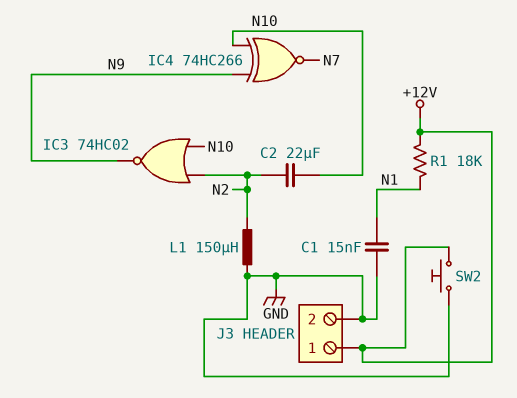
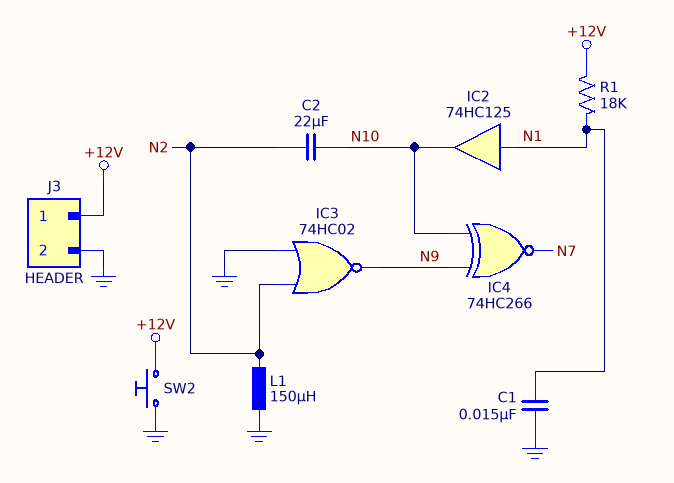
IC2: none -> buffer 74HC125 (in N1, out N10)
IC3: NOR 74HC02 (in N2, in N10, out N9) -> NOR 74HC02 (in GND, in N2, out N9)

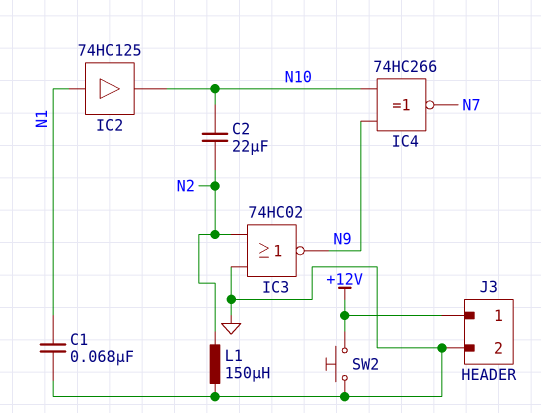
C1: 15nF (GND, N1) -> 68nF (GND, N1)
R1: 18k (+12V, N1) -> none

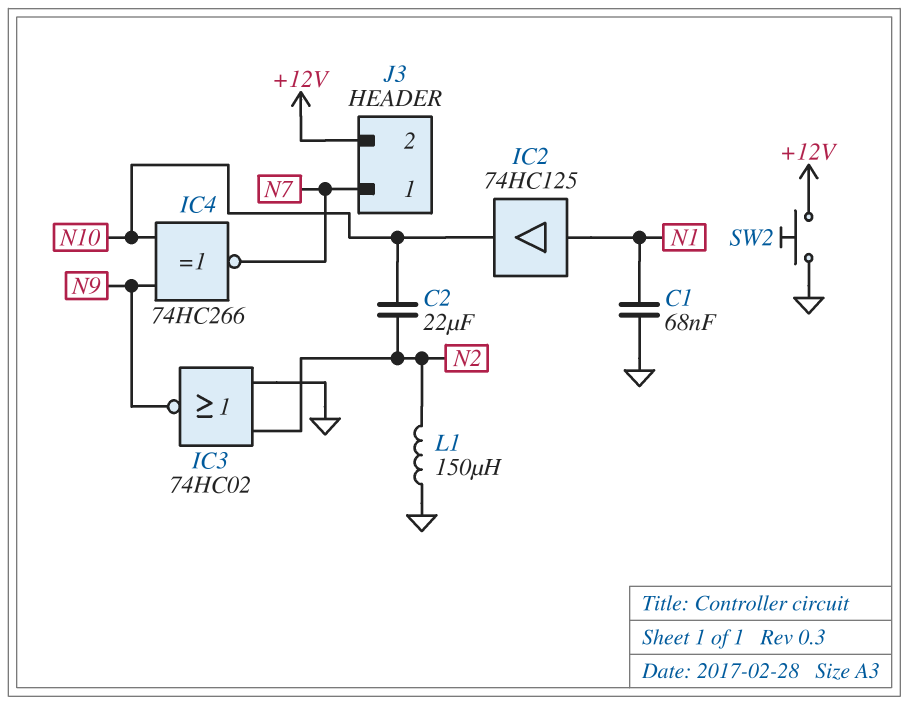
J3 pin 1: +12V -> N7
J3 pin 2: GND -> +12V

